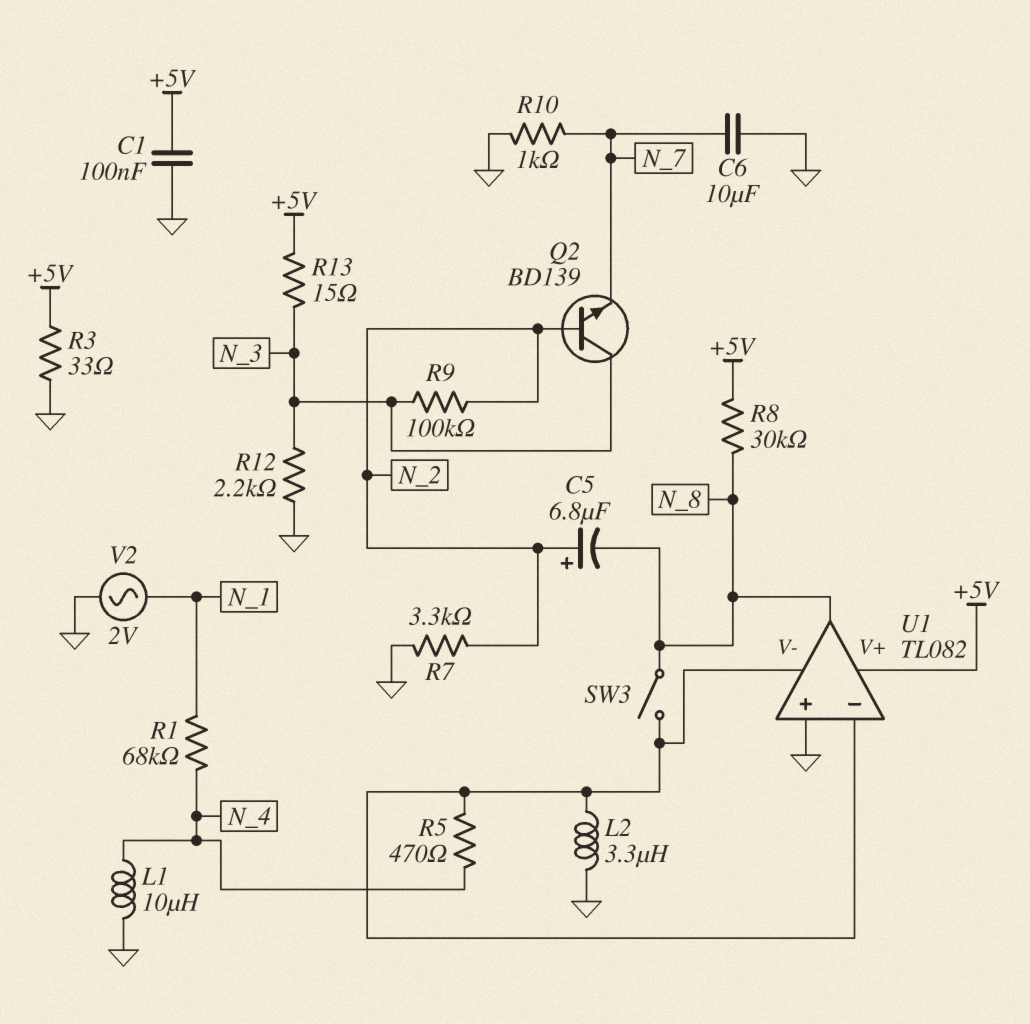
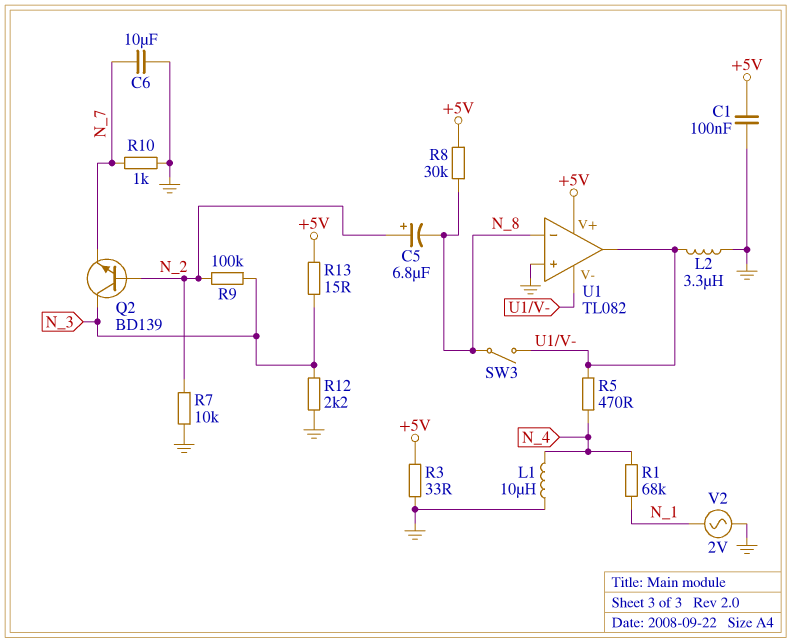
R7: 3.3k (GND, N_2) -> 10k (GND, N_2)
U1 pin in-: U1/V- -> N_8
U1 pin out: N_8 -> U1/V-

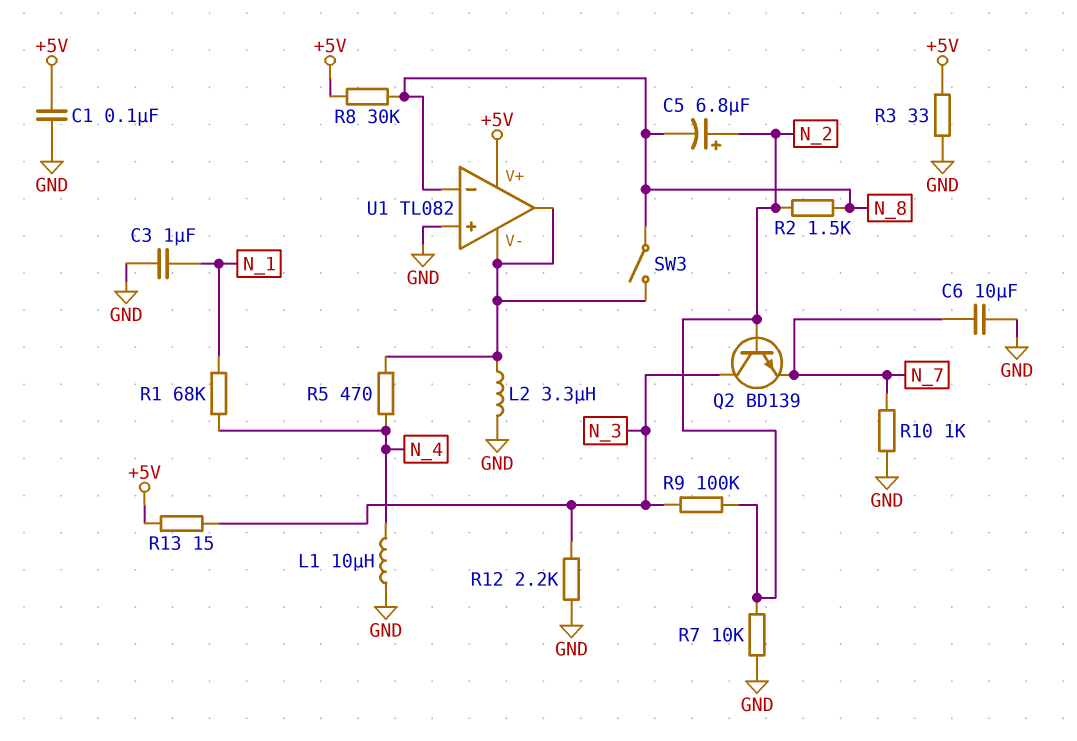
C3: none -> 1uF (GND, N_1)
R2: none -> 1.5k (N_2, N_8)
V2: AC 2V (GND, N_1) -> none

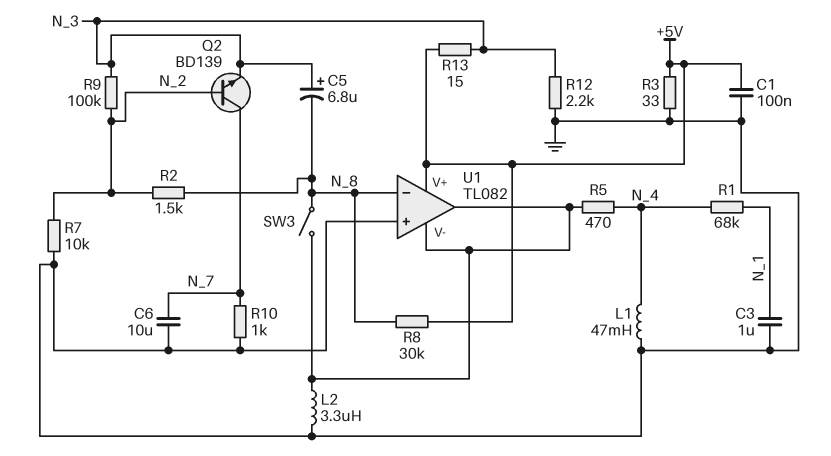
C5: 6.8uF (plus N_2, minus N_8) -> 6.8uF (plus N_3, minus N_8)
L1: 10uH (GND, N_4) -> 47mH (GND, N_4)
Q2: NPN BD139 (B N_2, C N_3, E N_7) -> NPN BD139 (B N_2, C N_7, E N_3)

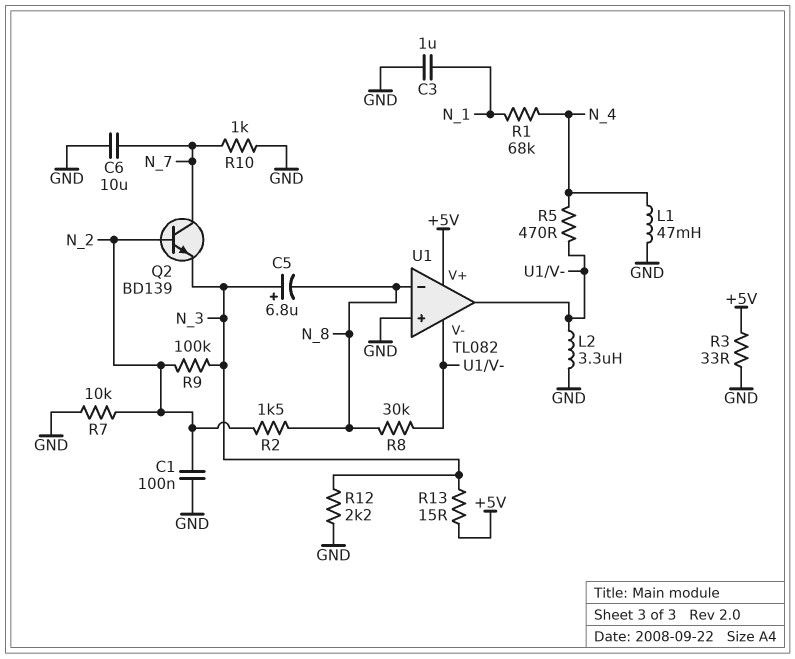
C1: 100nF (+5V, GND) -> 100nF (GND, N_2)
R8: 30k (+5V, N_8) -> 30k (N_8, U1/V-)
SW3: switch (N_8, U1/V-) -> none

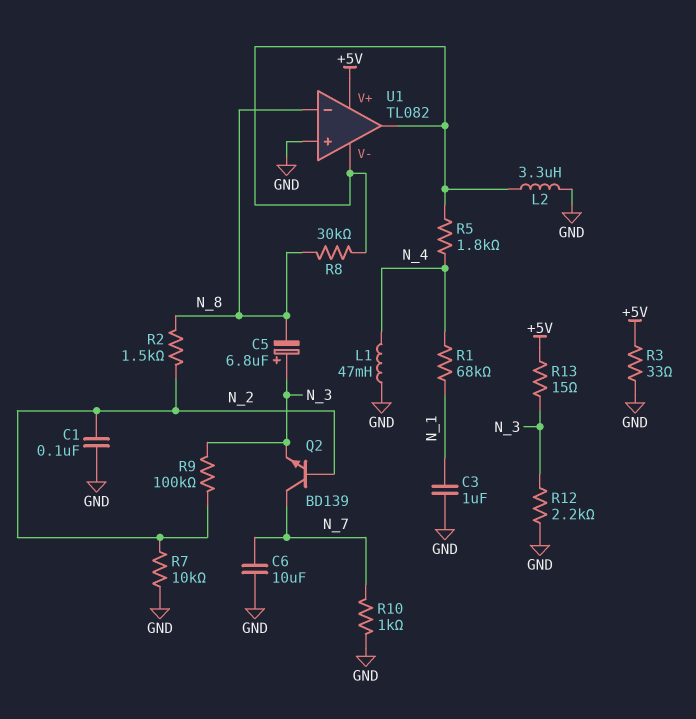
R5: 470 (N_4, U1/V-) -> 1.8k (N_4, U1/V-)

